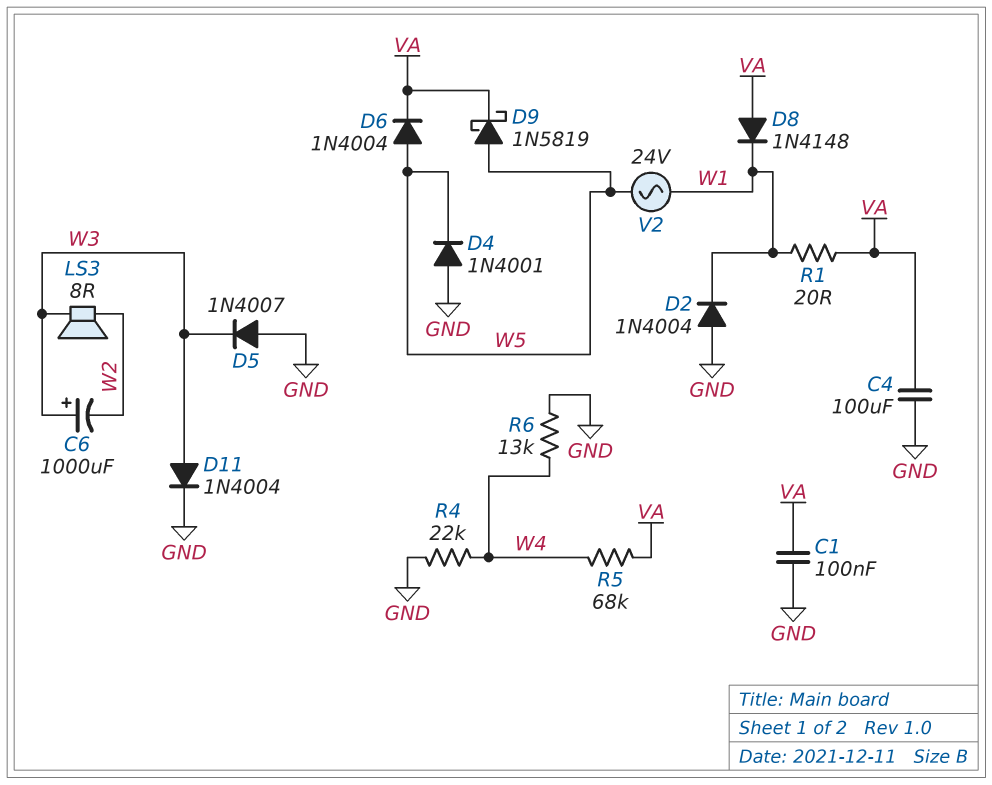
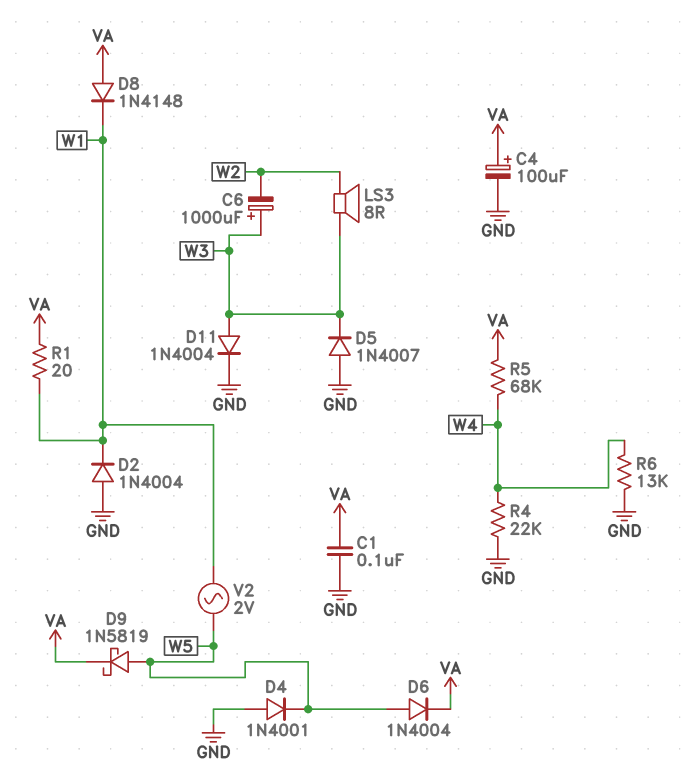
C4: 100uF (GND, VA) -> 100uF (plus VA, minus GND)
V2: AC 24V (W1, W5) -> AC 2V (W1, W5)

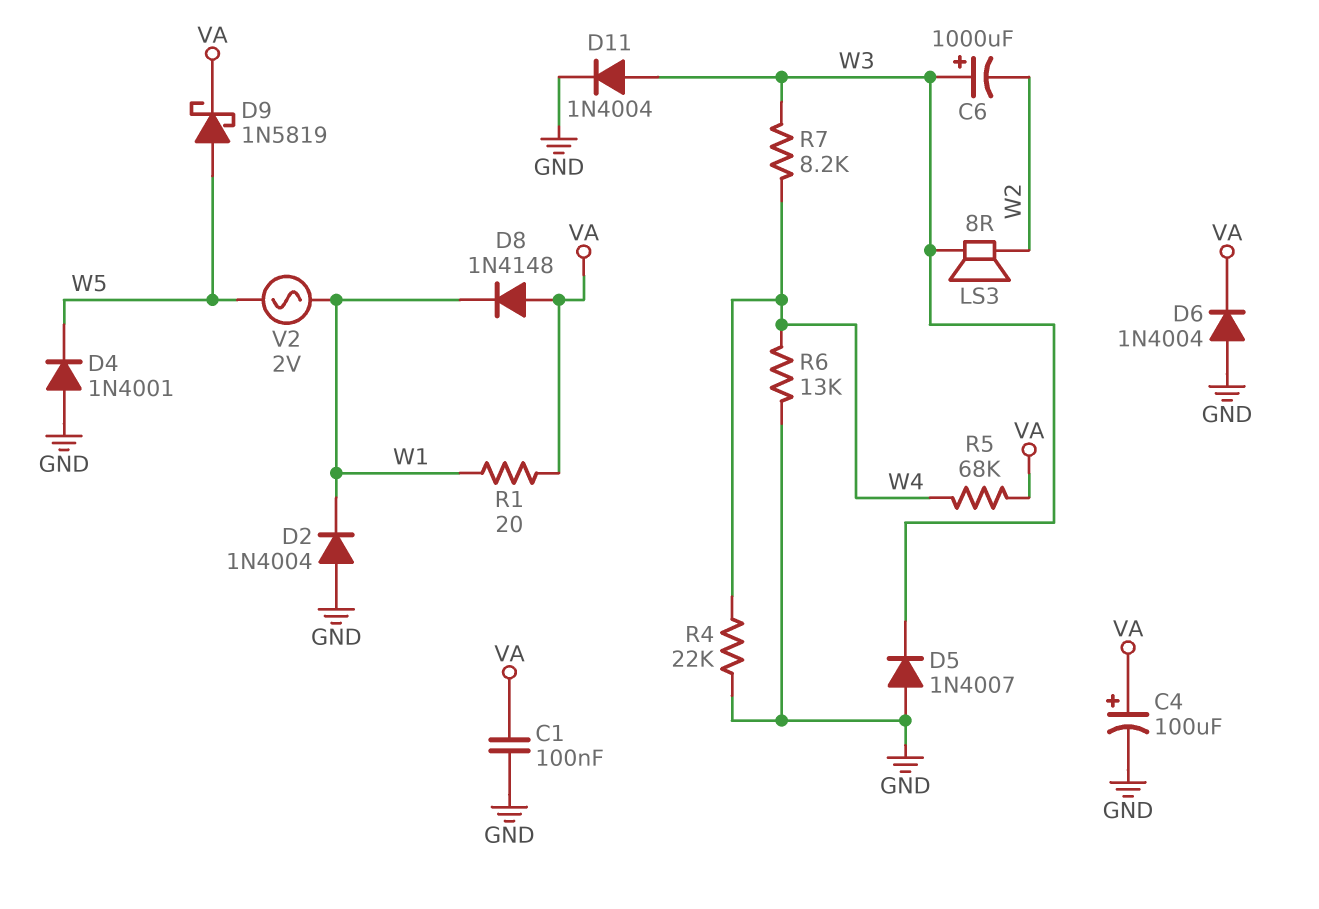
D6: diode 1N4004 (A W5, K VA) -> diode 1N4004 (A GND, K VA)
R7: none -> 8.2k (W3, W4)

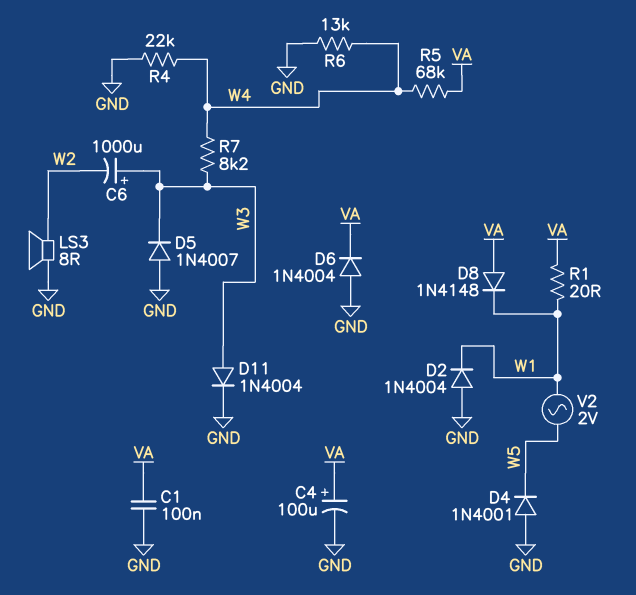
D9: schottky 1N5819 (A W5, K VA) -> none
LS3: speaker 8R (W2, W3) -> speaker 8R (GND, W2)

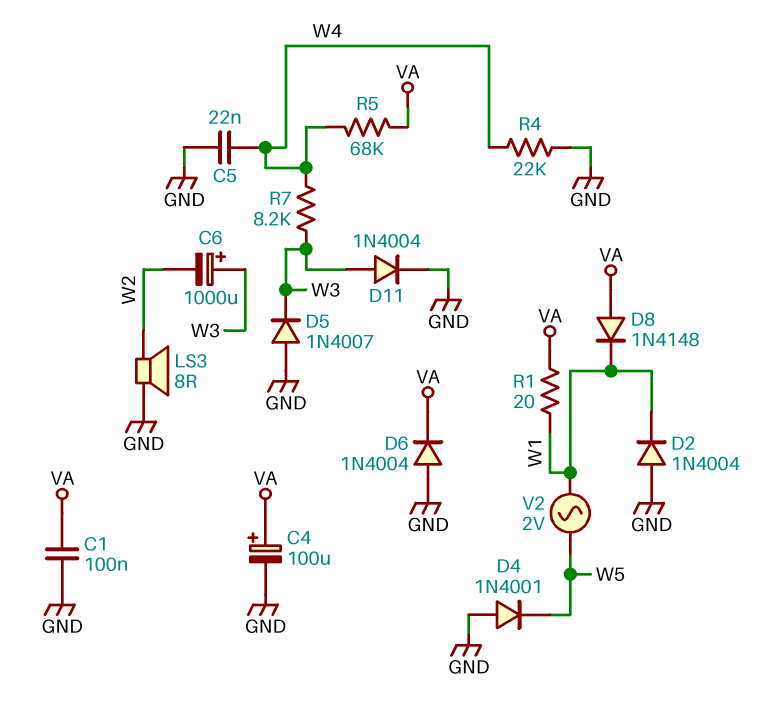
C5: none -> 22nF (GND, W4)
R6: 13k (GND, W4) -> none

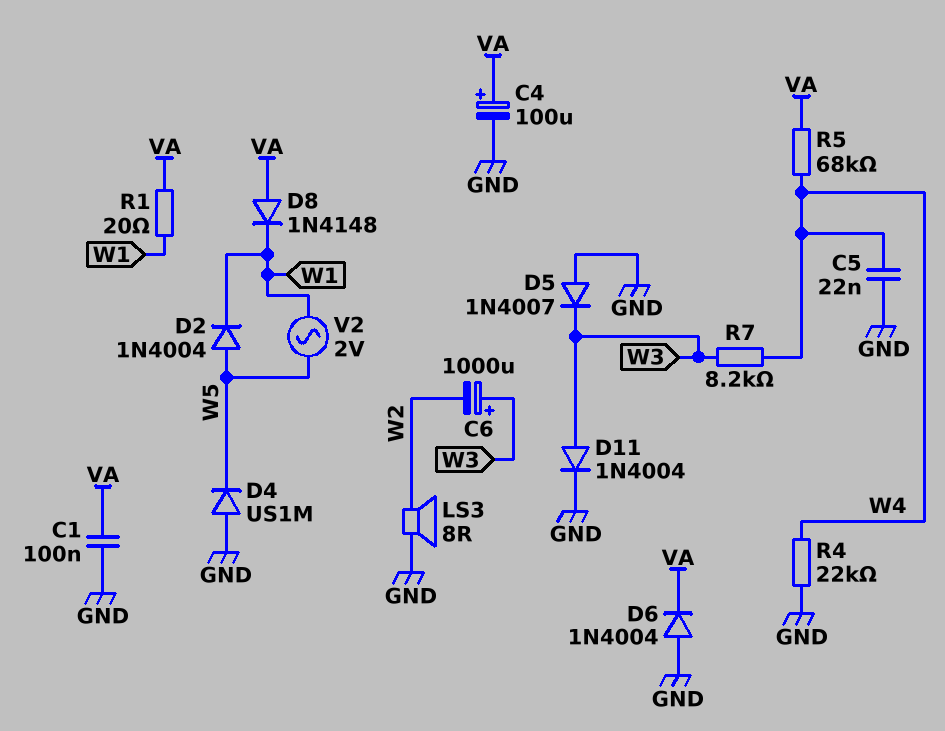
D2: diode 1N4004 (A GND, K W1) -> diode 1N4004 (A W5, K W1)
D4: diode 1N4001 (A GND, K W5) -> diode US1M (A GND, K W5)

